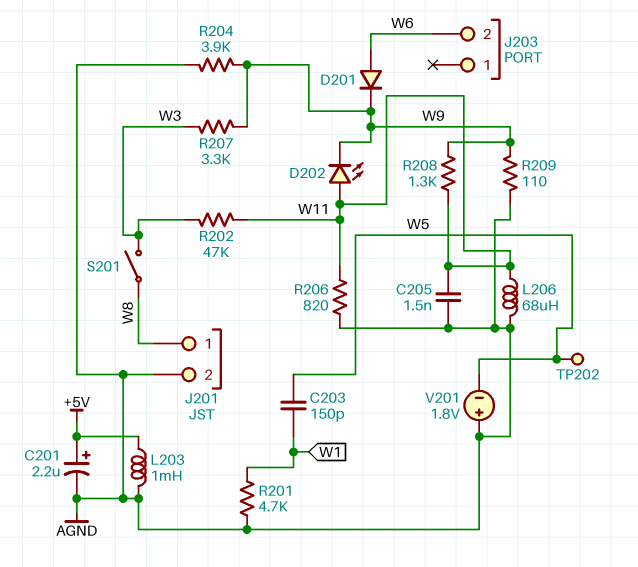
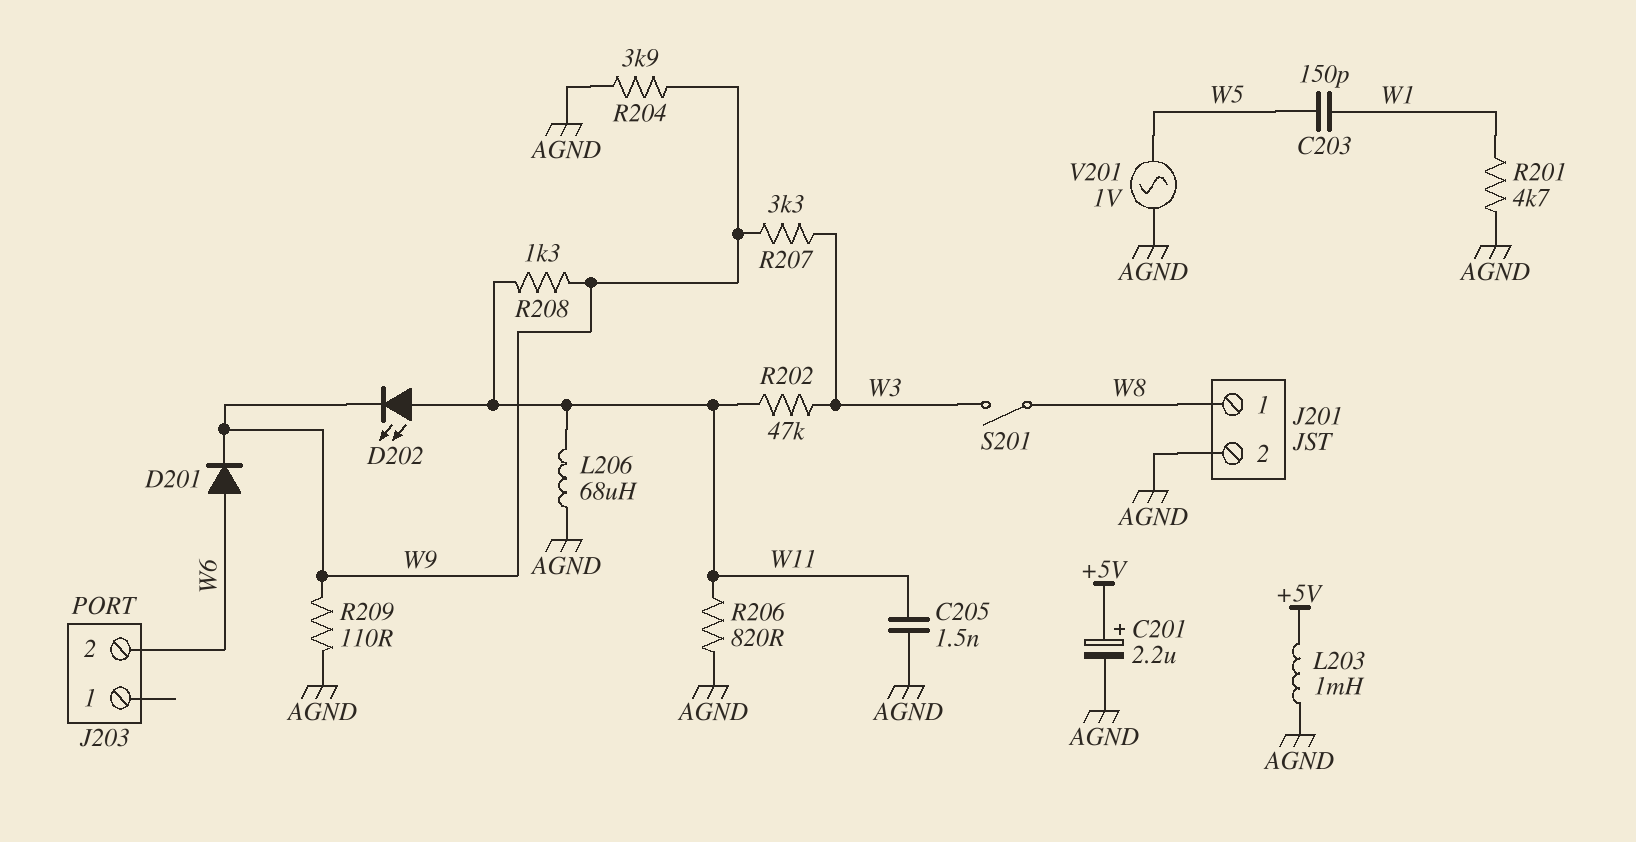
TP202: test point (W5) -> none
V201: 1.8V (plus AGND, minus W5) -> AC 1V (AGND, W5)

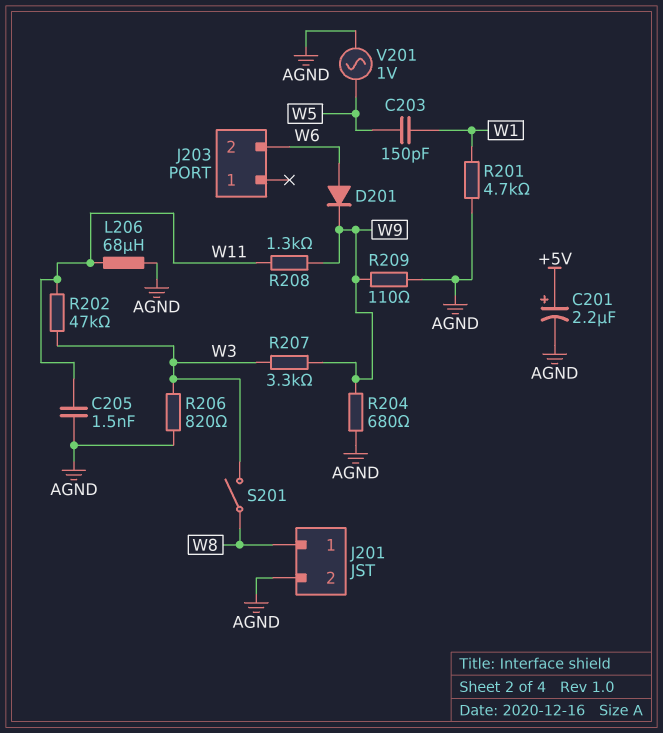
D202: LED (A W11, K W9) -> none
L203: 1mH (+5V, AGND) -> none
R204: 3.9k (AGND, W9) -> 680 (AGND, W9)
R206: 820 (AGND, W11) -> 820 (AGND, W3)

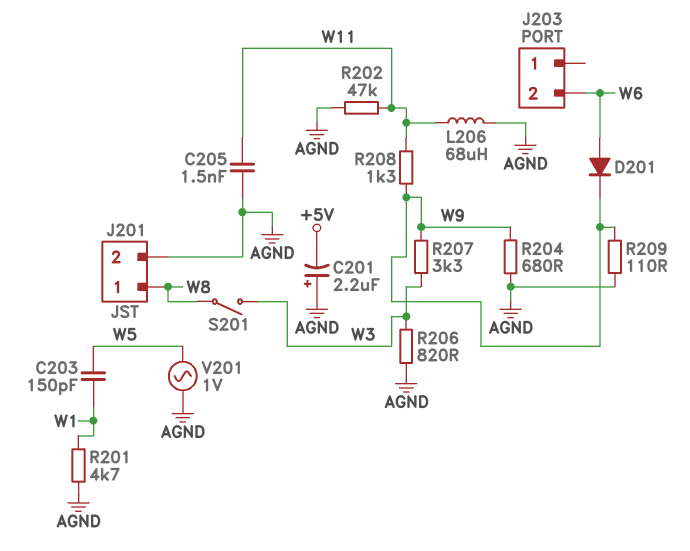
C201: 2.2uF (plus +5V, minus AGND) -> 2.2uF (plus AGND, minus +5V)
R202: 47k (W3, W11) -> 47k (AGND, W11)

